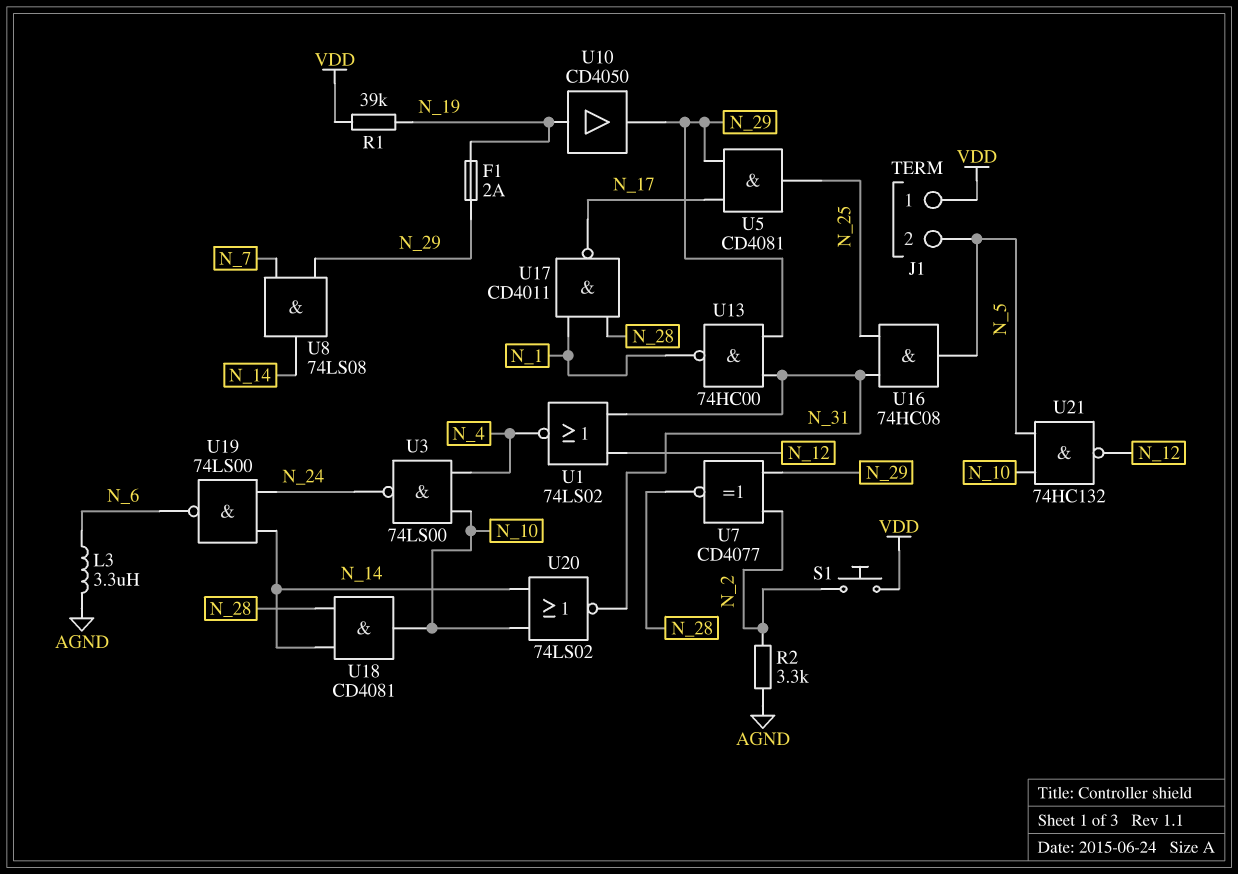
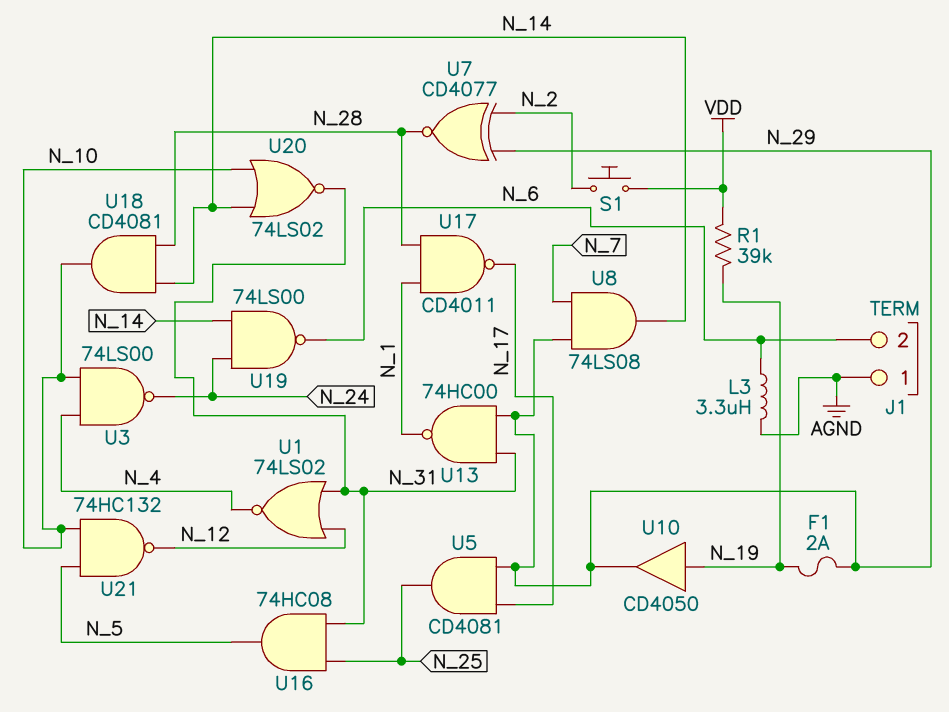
J1 pin 1: VDD -> AGND
J1 pin 2: N_5 -> N_6
R2: 3.3k (AGND, N_2) -> none

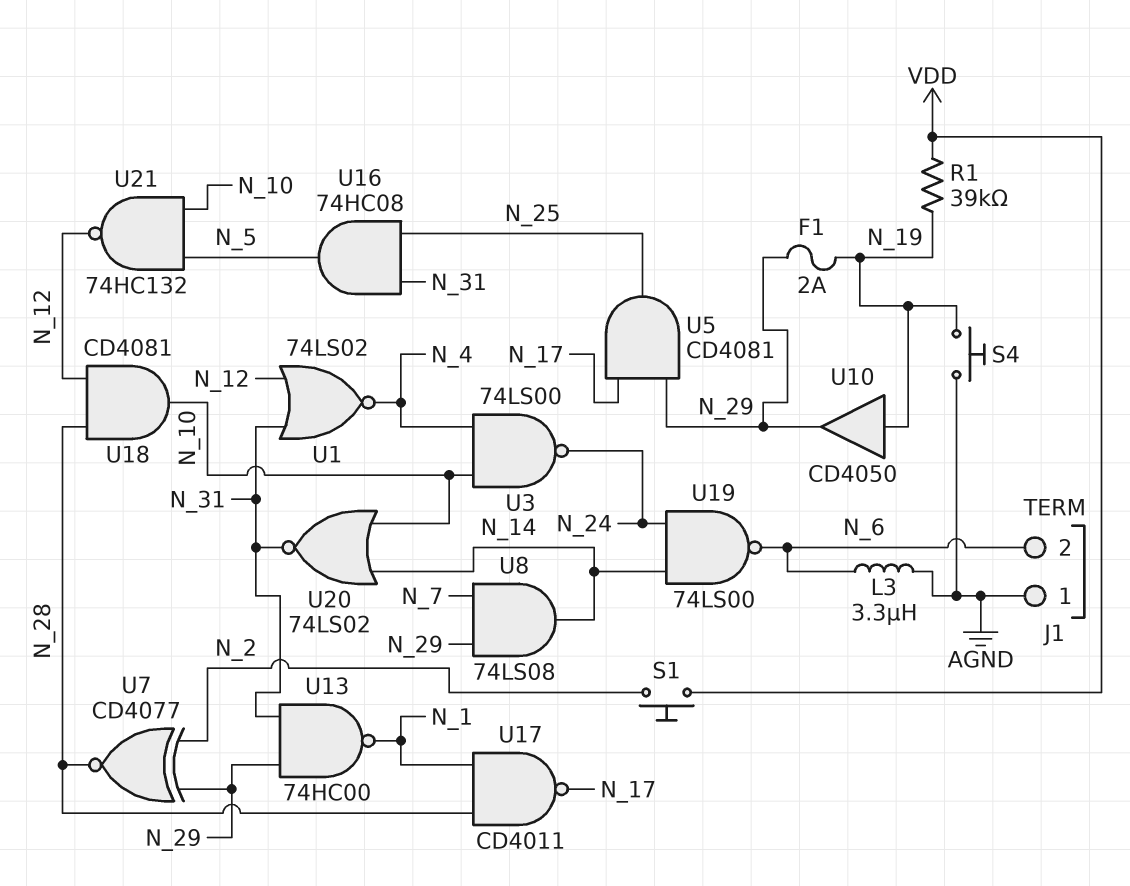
S4: none -> button (AGND, N_19)
U18: AND CD4081 (in N_14, in N_28, out N_10) -> AND CD4081 (in N_12, in N_28, out N_10)

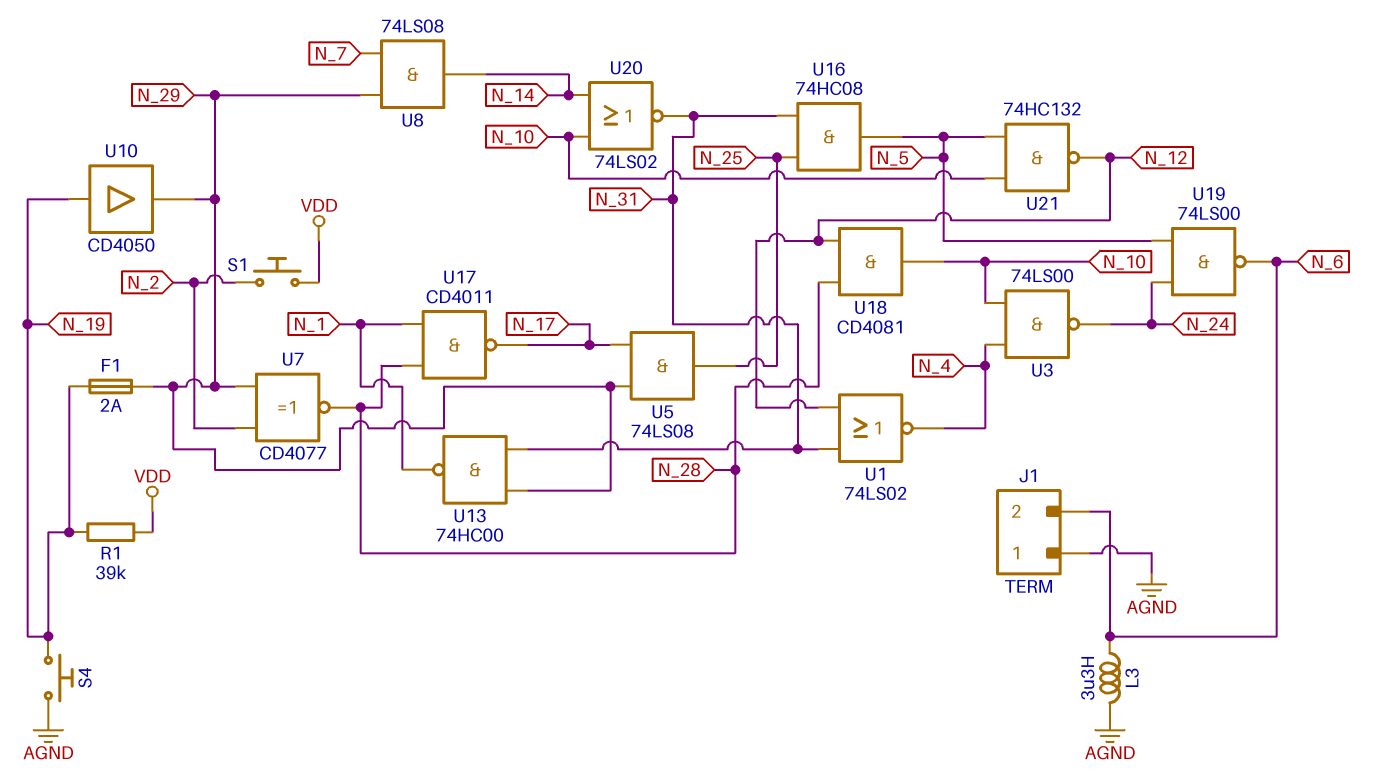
U5: AND CD4081 (in N_17, in N_29, out N_25) -> AND 74LS08 (in N_17, in N_29, out N_25)
U19: NAND 74LS00 (in N_14, in N_24, out N_6) -> NAND 74LS00 (in N_5, in N_24, out N_6)

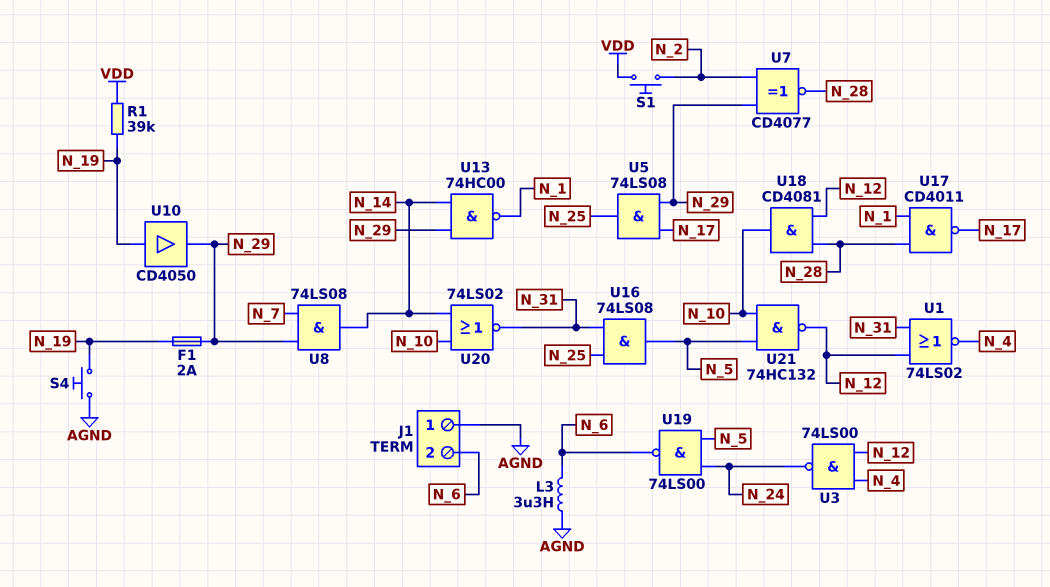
U3: NAND 74LS00 (in N_4, in N_10, out N_24) -> NAND 74LS00 (in N_4, in N_12, out N_24)
U13: NAND 74HC00 (in N_29, in N_31, out N_1) -> NAND 74HC00 (in N_14, in N_29, out N_1)
U16: AND 74HC08 (in N_25, in N_31, out N_5) -> AND 74LS08 (in N_25, in N_31, out N_5)

